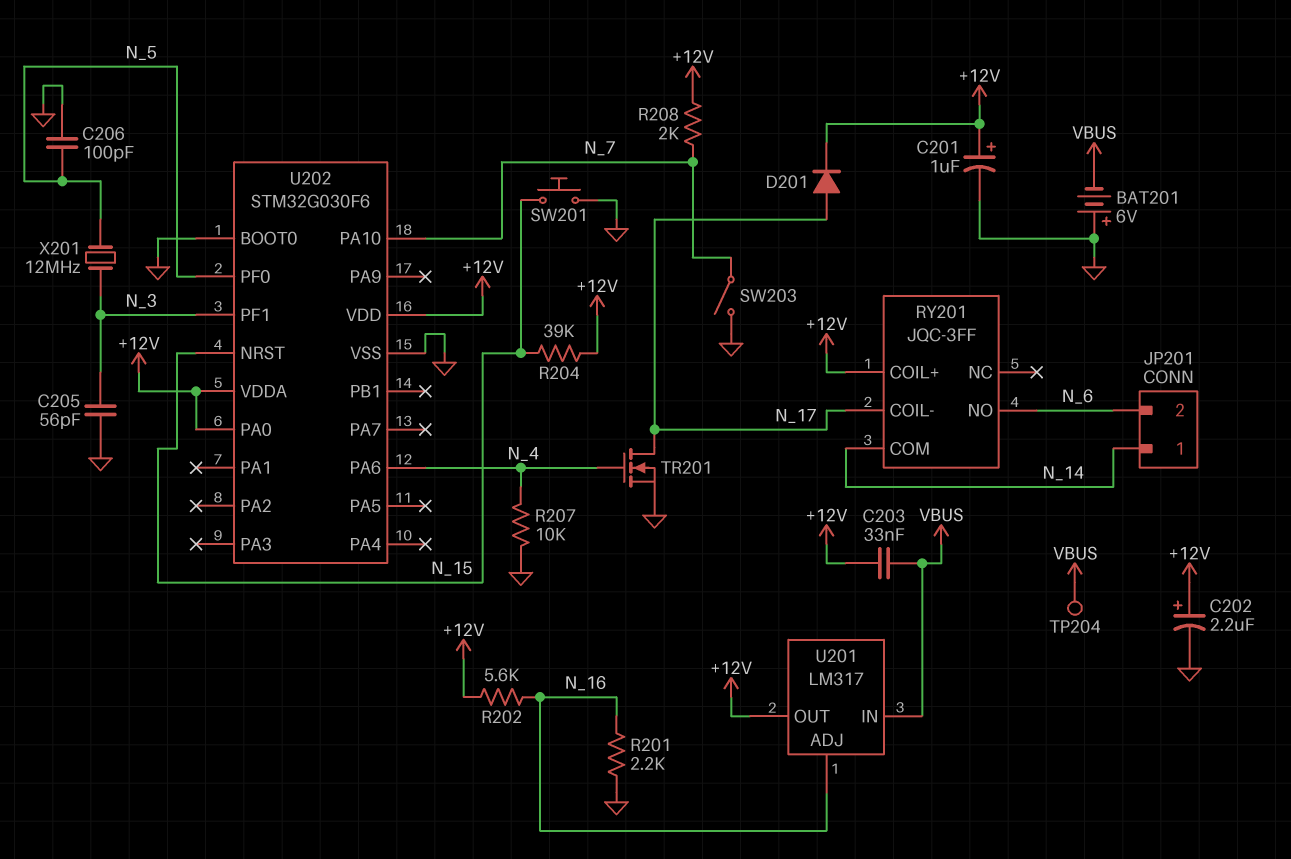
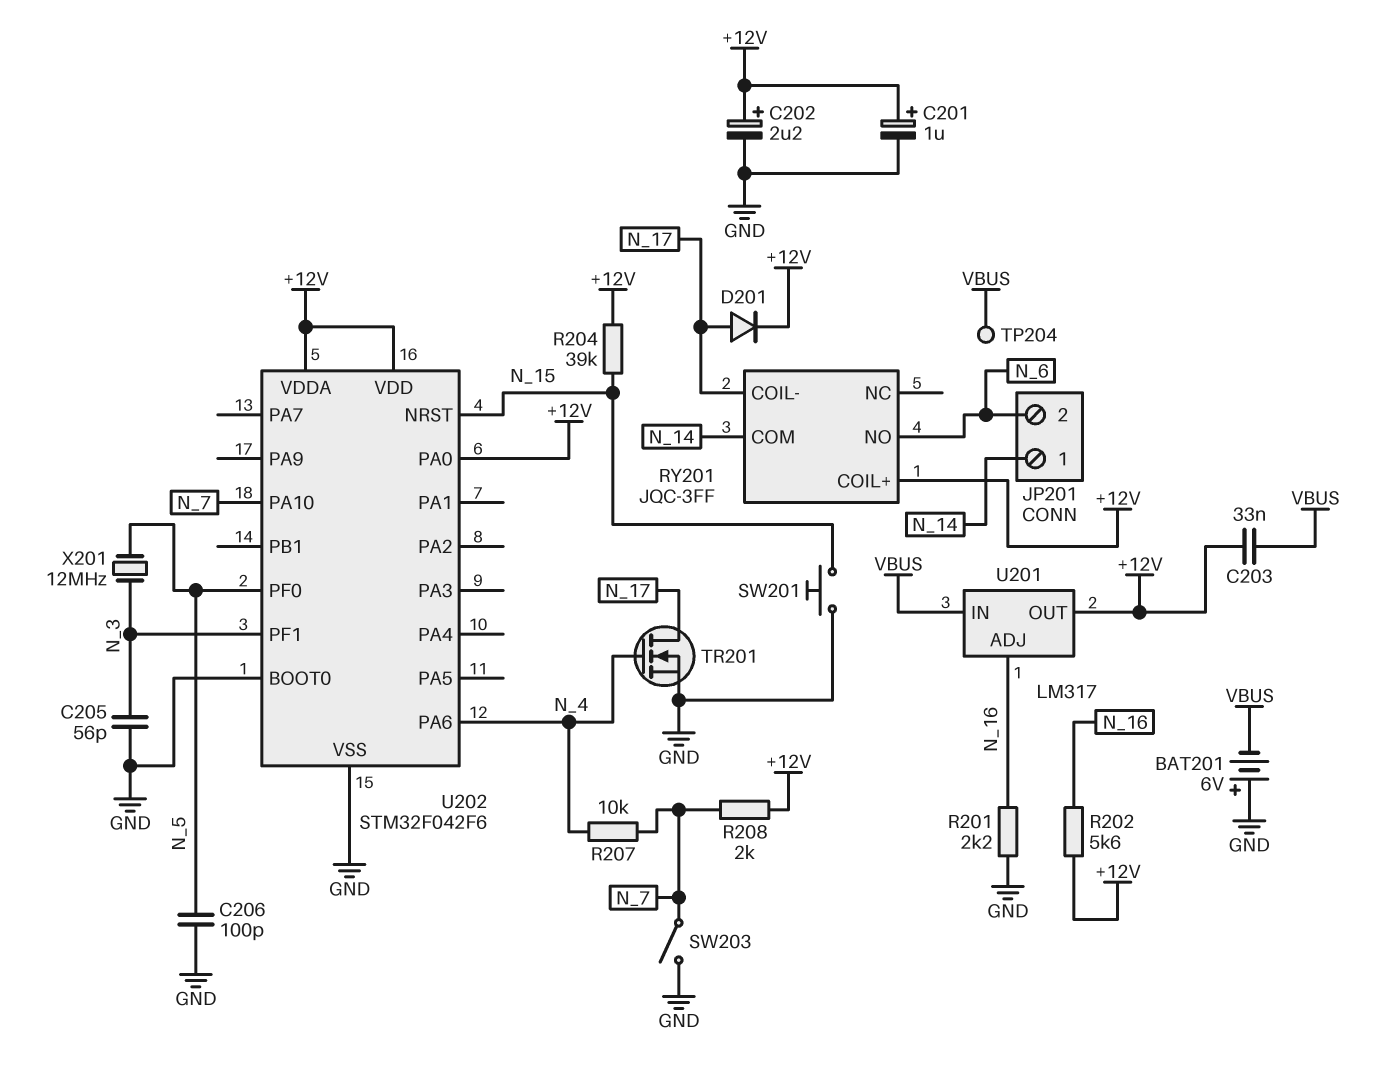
R207: 10k (GND, N_4) -> 10k (N_4, N_7)
U202: STM32G030F6 -> STM32F042F6

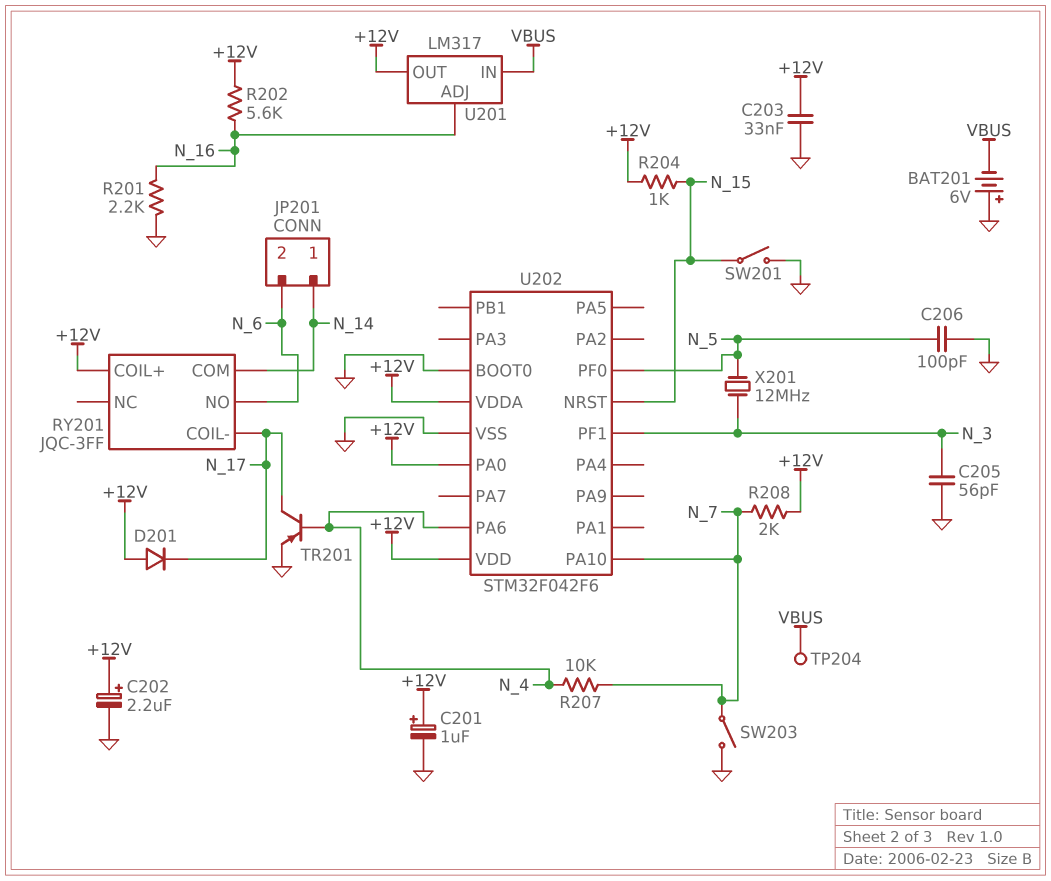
C203: 33nF (+12V, VBUS) -> 33nF (+12V, GND)
D201: diode (A N_17, K +12V) -> diode (A +12V, K N_17)
R204: 39k (+12V, N_15) -> 1k (+12V, N_15)
SW201: button (GND, N_15) -> switch (GND, N_15)
TR201: NMOS (G N_4, D N_17, S GND) -> PNP (B N_4, C N_17, E GND)

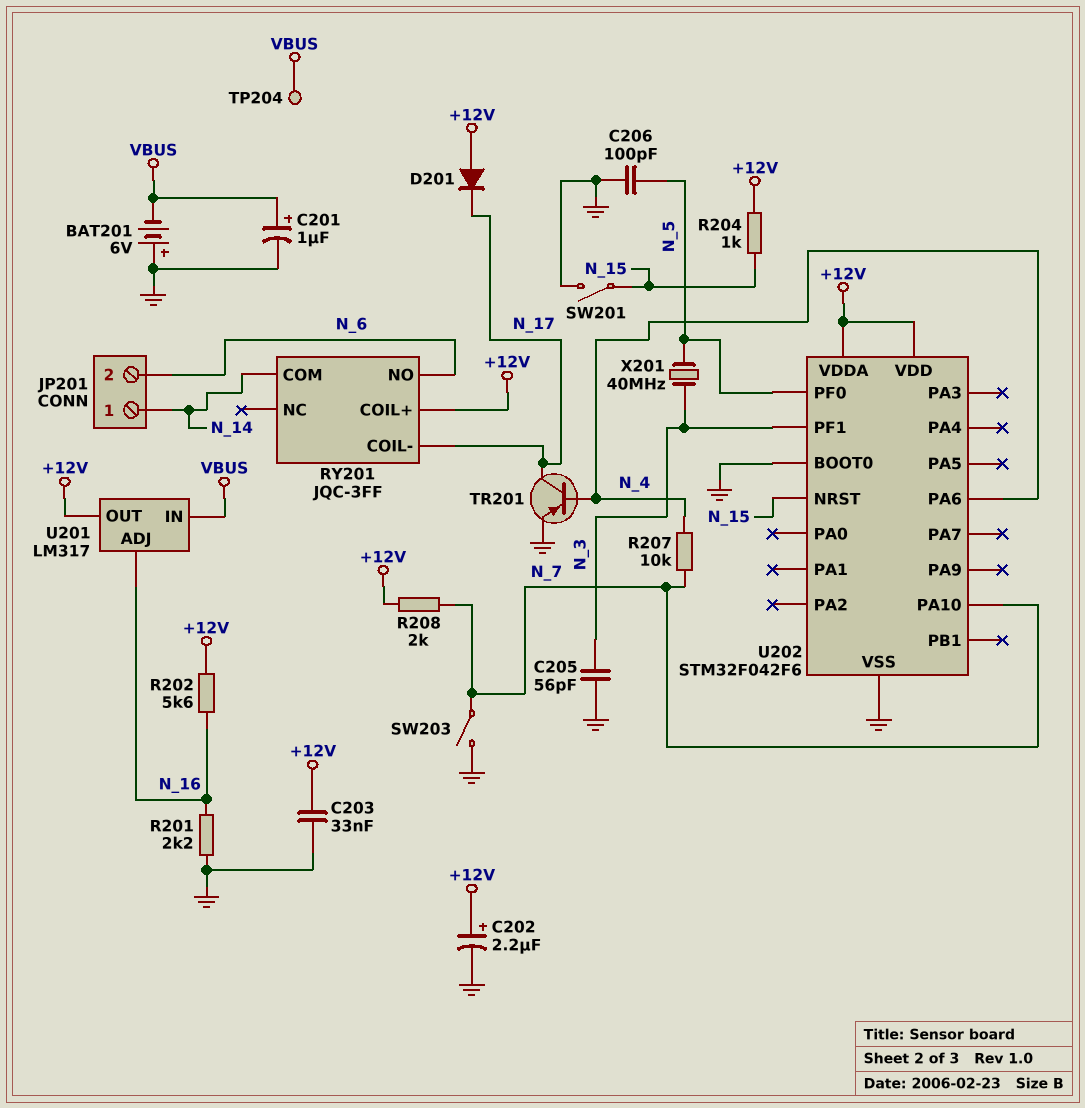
C201: 1uF (plus +12V, minus GND) -> 1uF (plus VBUS, minus GND)
U202 pin PA0: +12V -> none
X201: 12MHz (N_3, N_5) -> 40MHz (N_3, N_5)

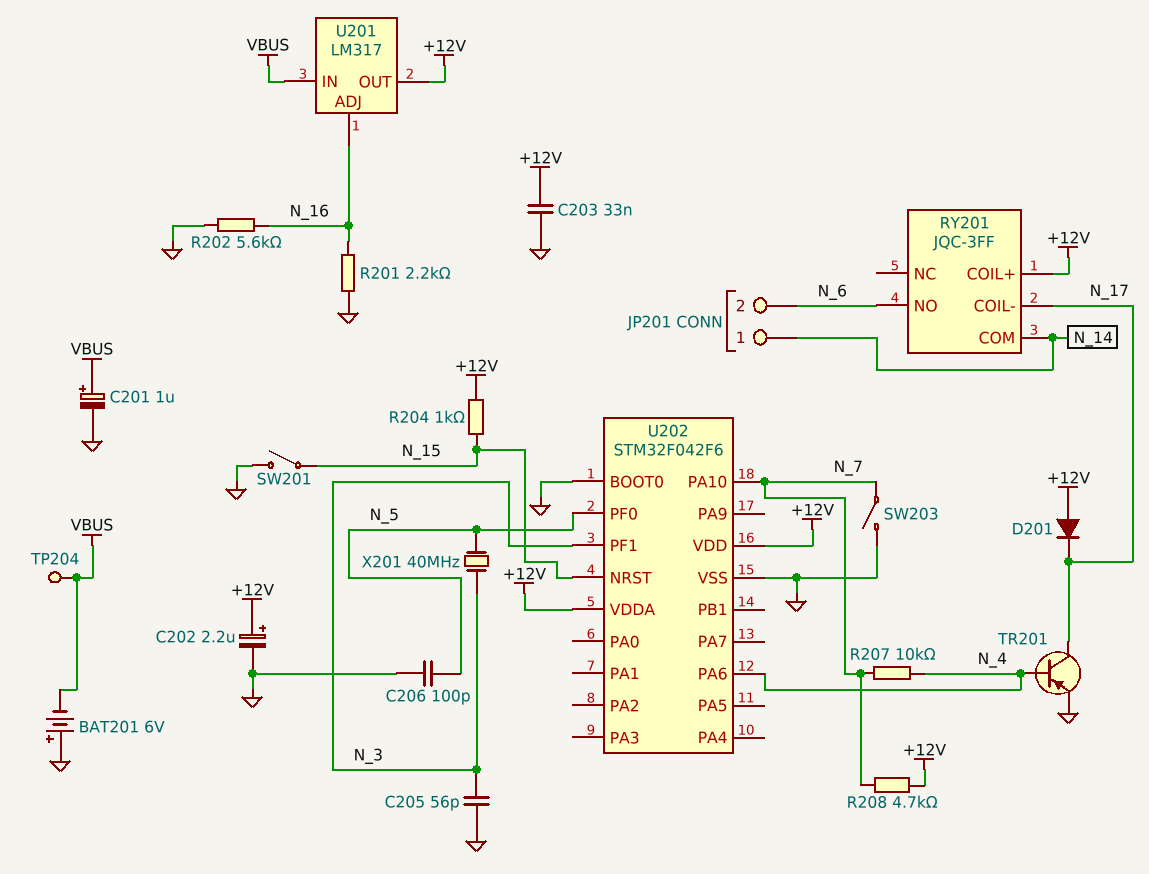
R202: 5.6k (+12V, N_16) -> 5.6k (GND, N_16)
R208: 2k (+12V, N_7) -> 4.7k (+12V, N_7)

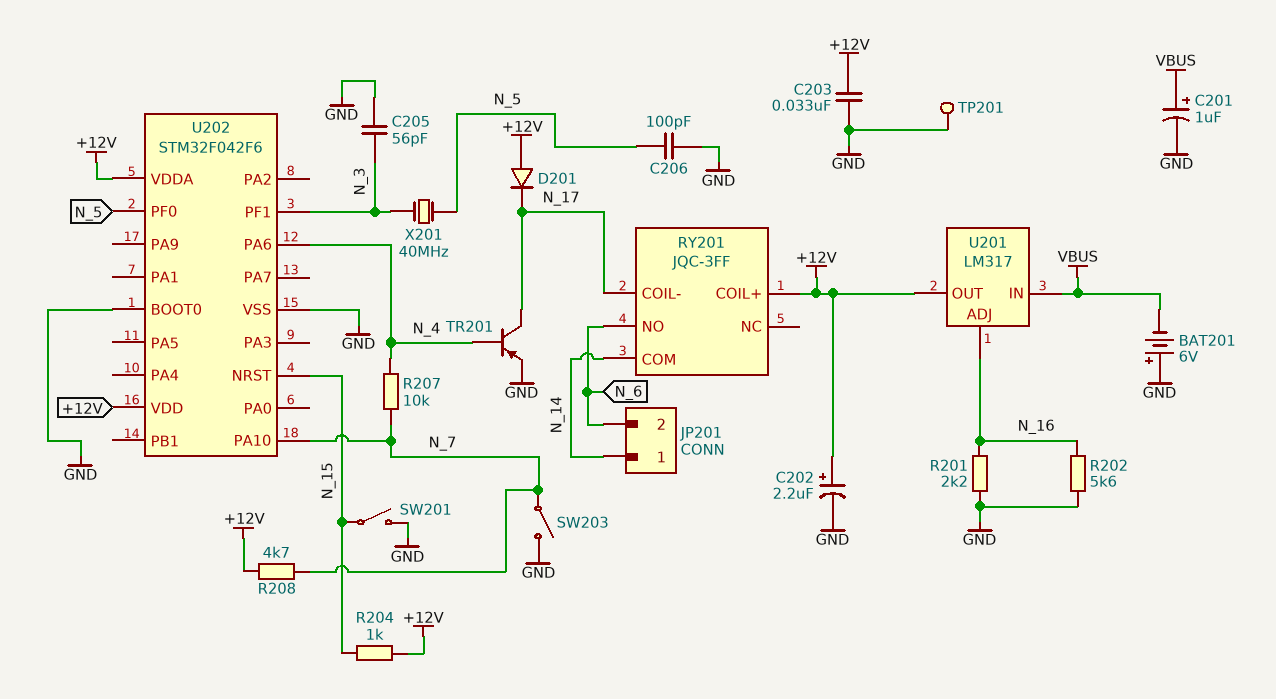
TP201: none -> test point (GND)
TP204: test point (VBUS) -> none

